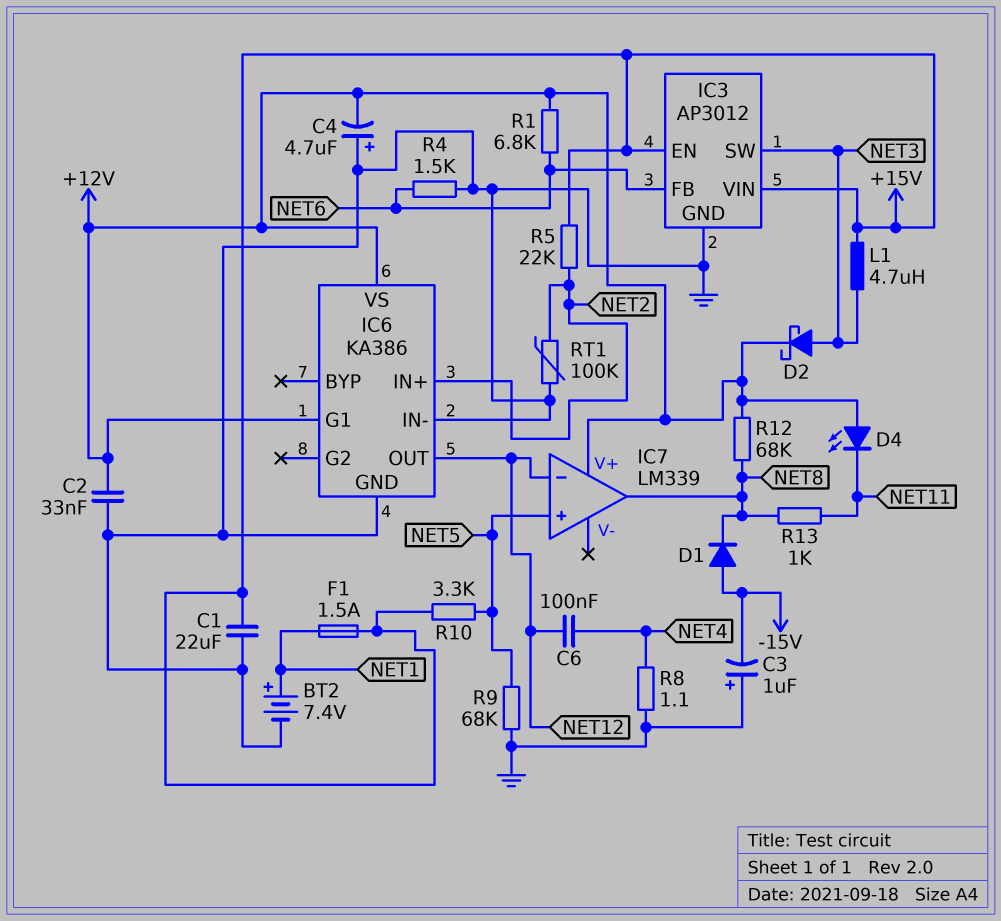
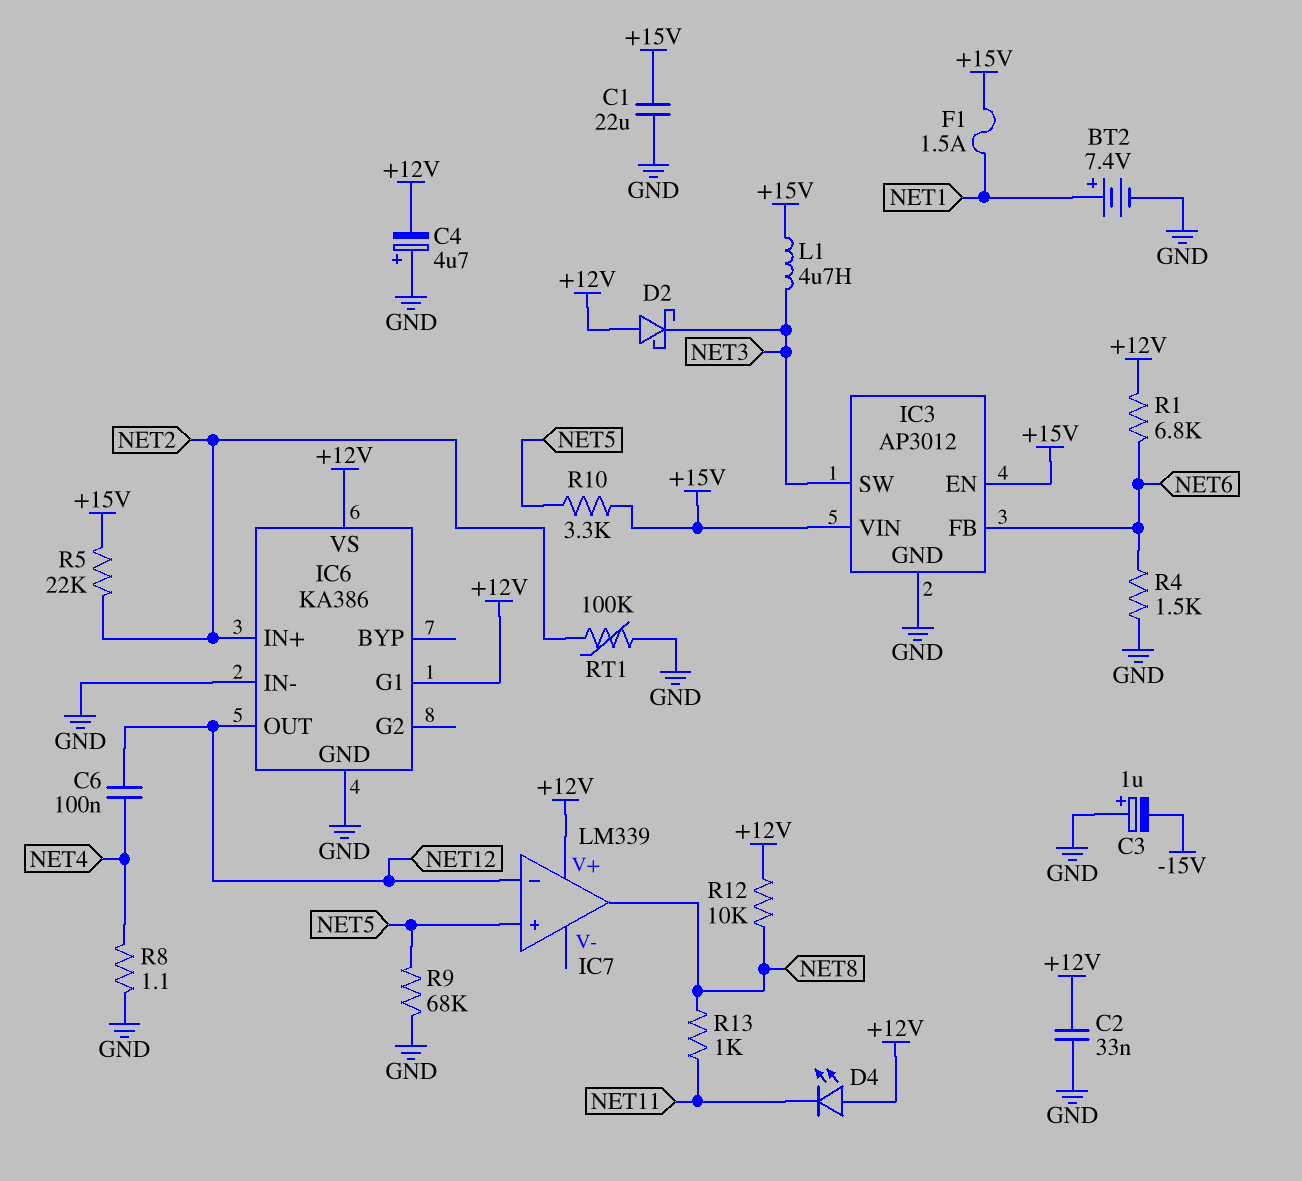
D1: diode (A -15V, K NET8) -> none
D2: schottky (A NET3, K +12V) -> schottky (A +12V, K NET3)
R12: 68k (+12V, NET8) -> 10k (+12V, NET8)

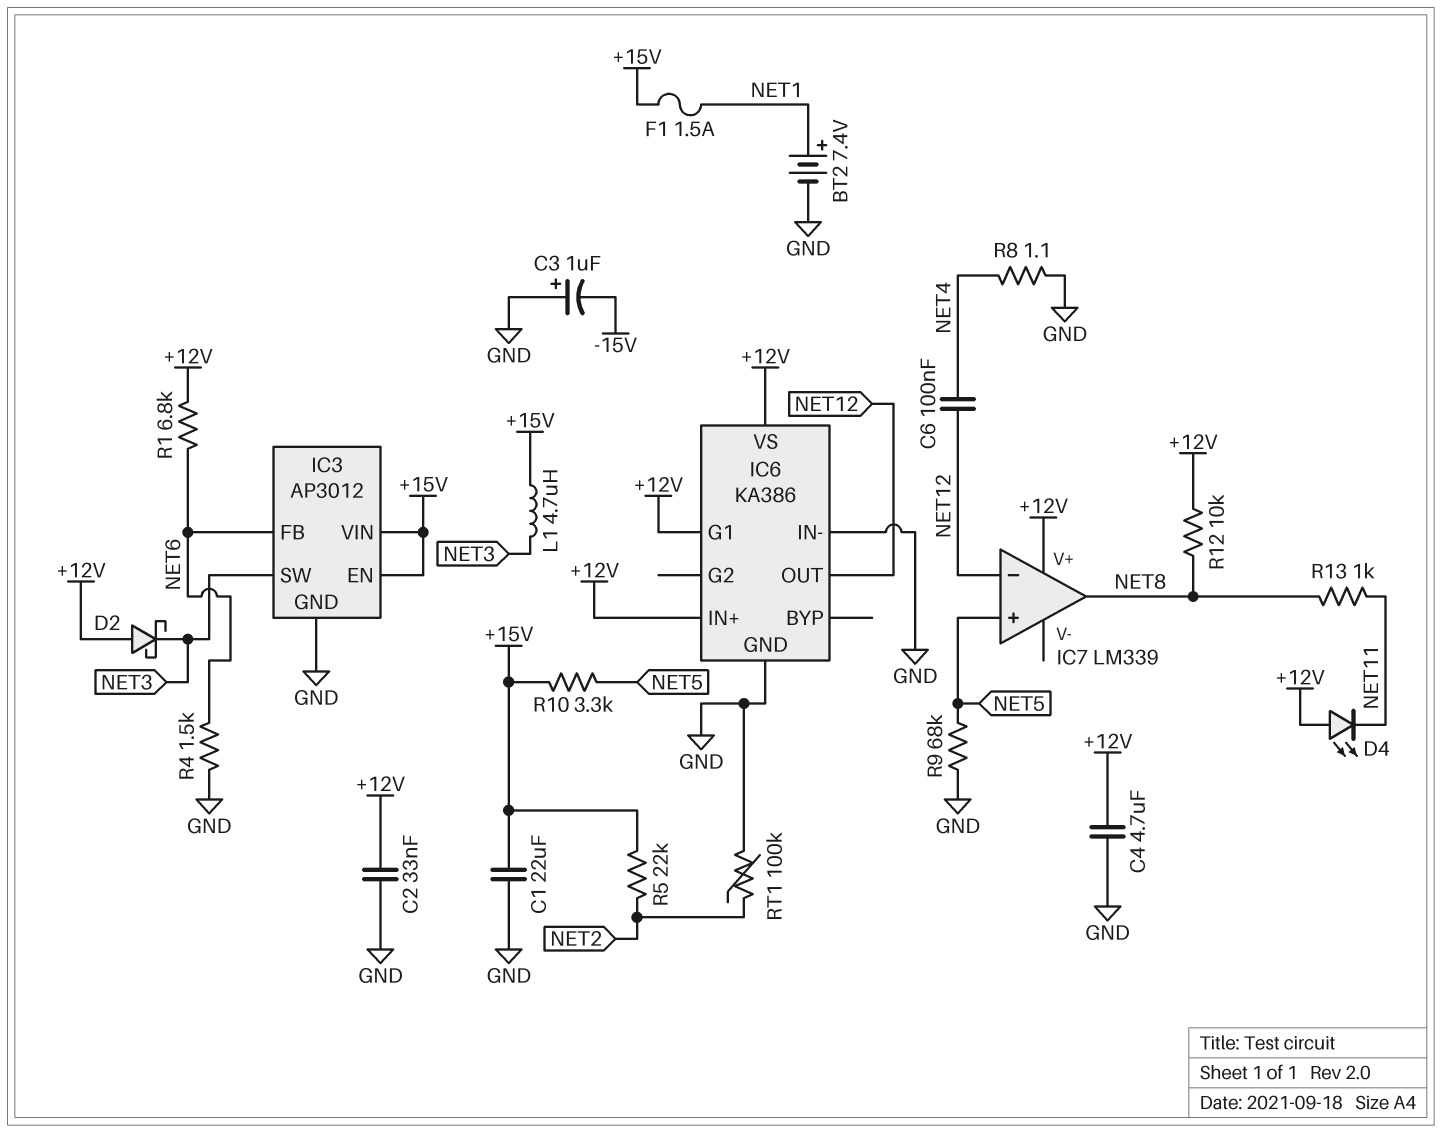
C4: 4.7uF (plus GND, minus +12V) -> 4.7uF (+12V, GND)
IC6 pin IN+: NET2 -> +12V

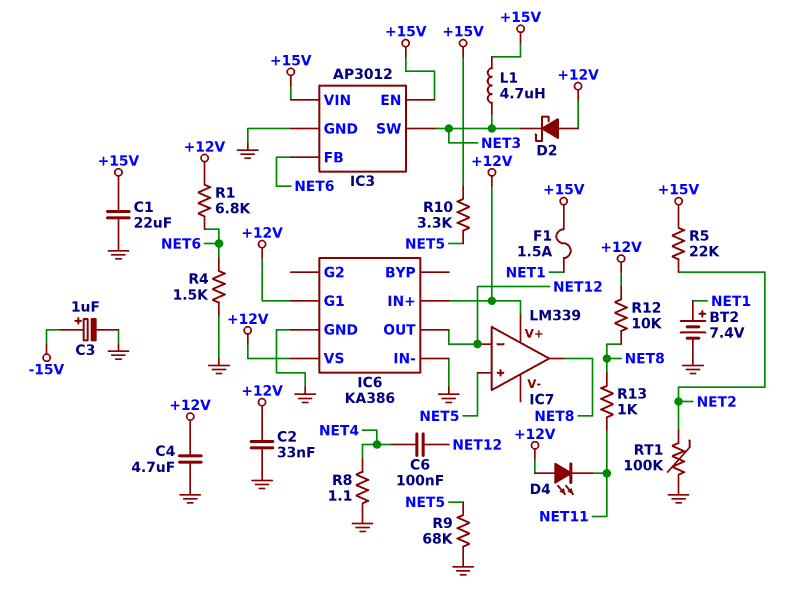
C3: 1uF (plus GND, minus -15V) -> 1uF (plus -15V, minus GND)

